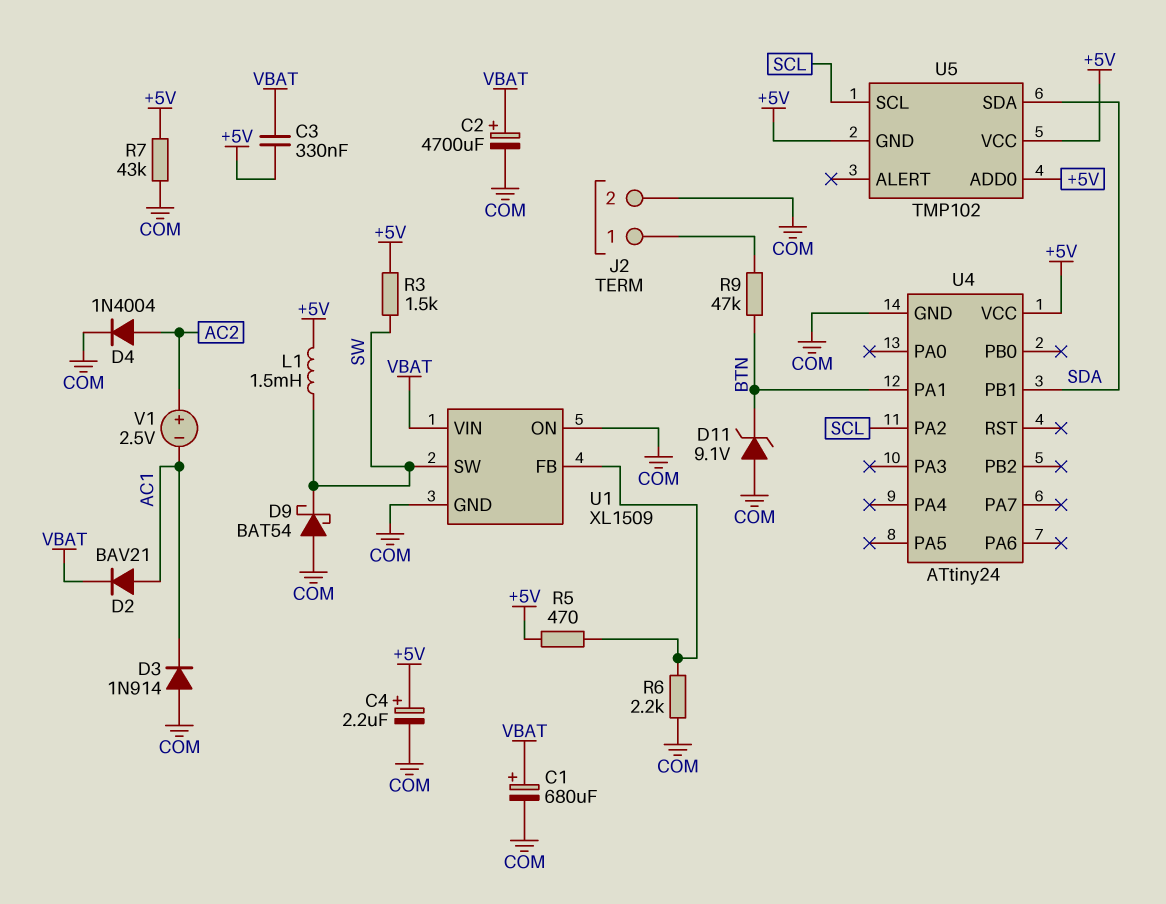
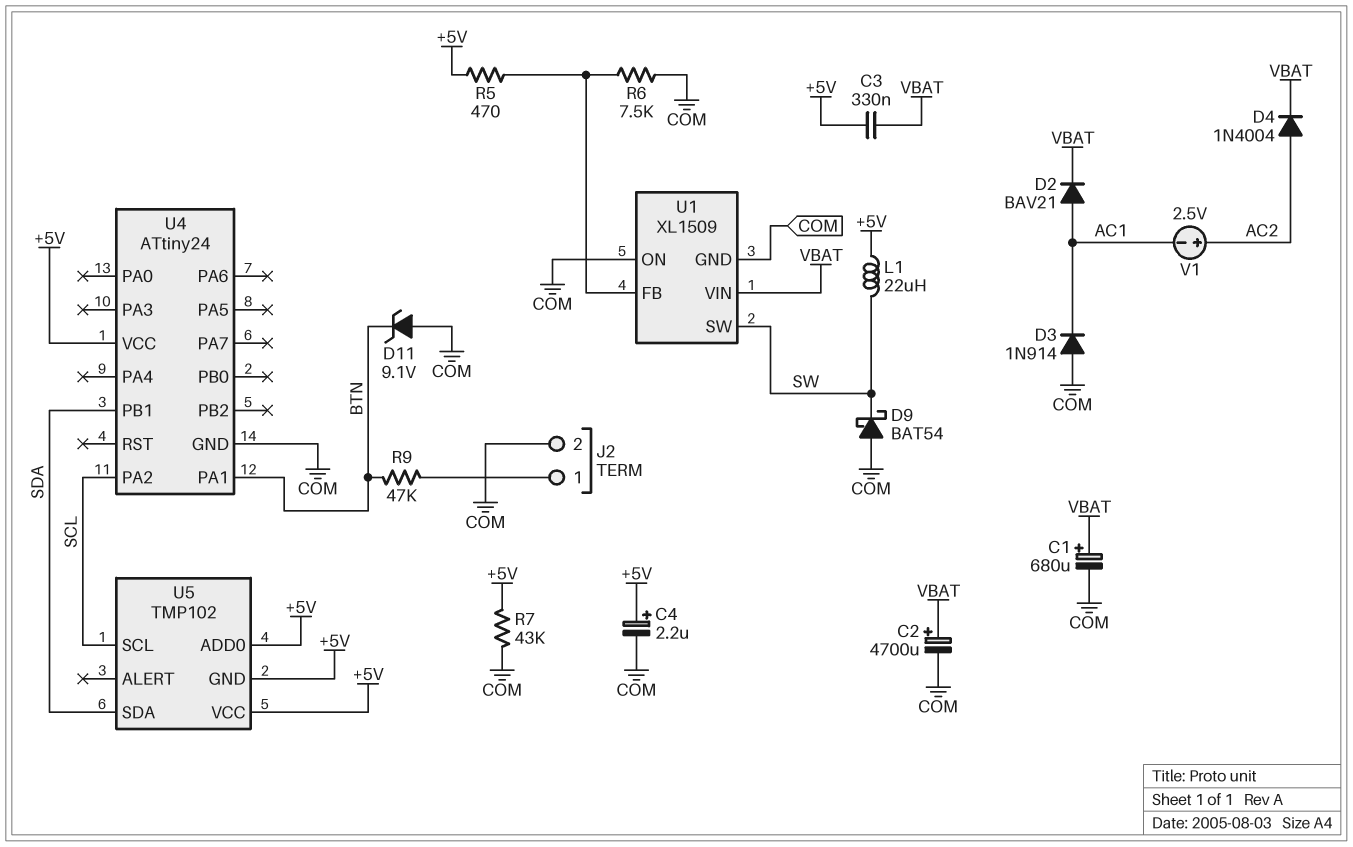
D4: diode 1N4004 (A AC2, K COM) -> diode 1N4004 (A AC2, K VBAT)
L1: 1.5mH (+5V, SW) -> 22uH (+5V, SW)
R3: 1.5k (+5V, SW) -> none
R6: 2.2k (COM, U1/FB) -> 7.5k (COM, U1/FB)

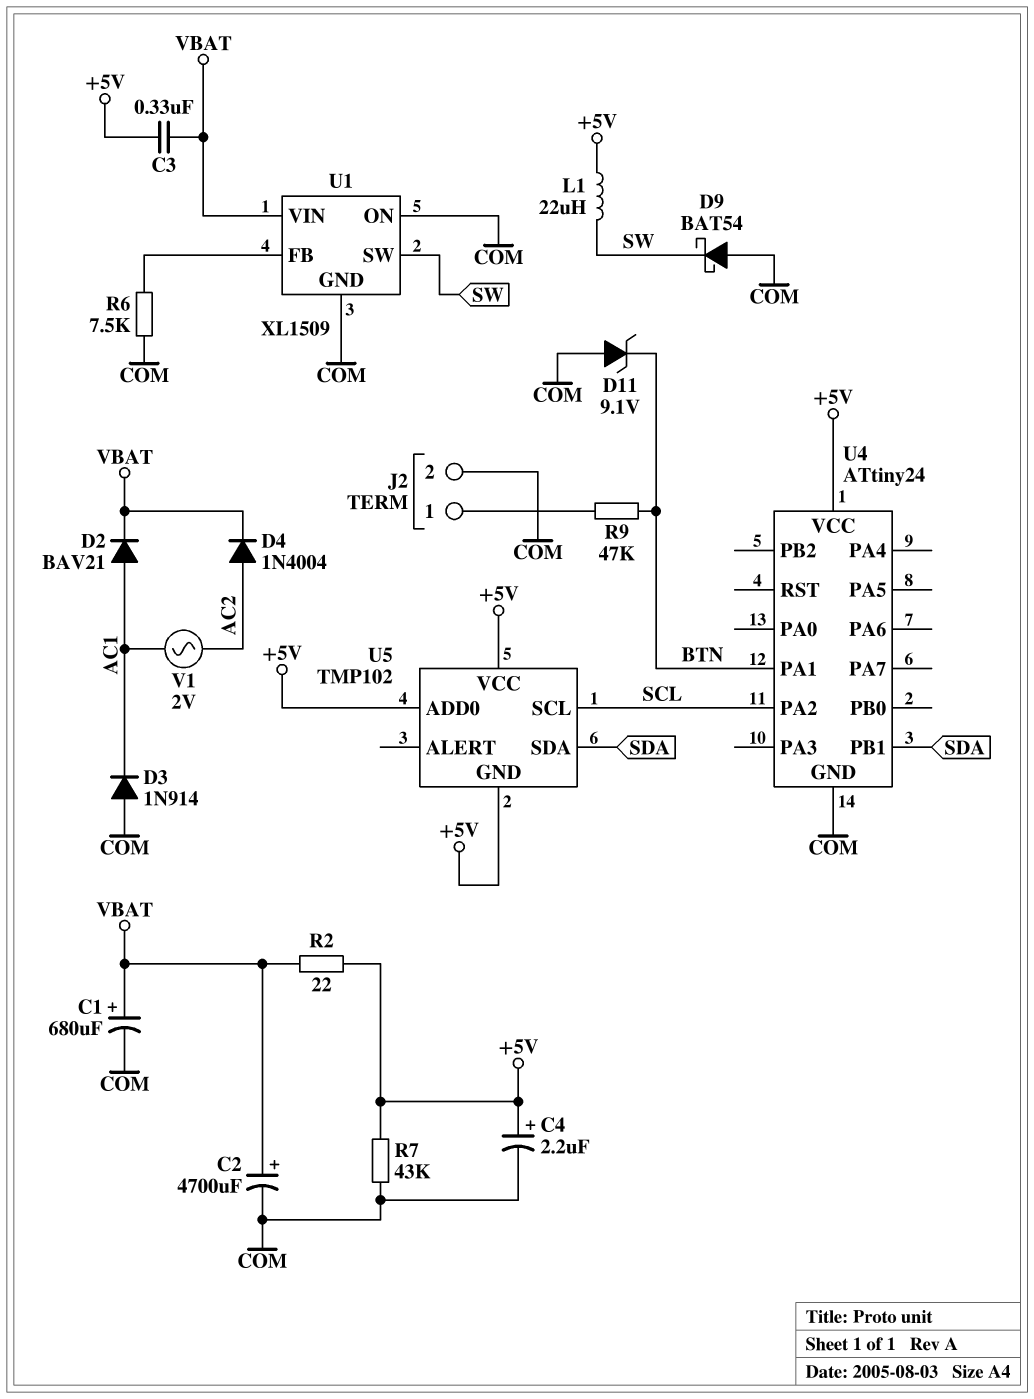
R2: none -> 22 (+5V, VBAT)
R5: 470 (+5V, U1/FB) -> none
V1: 2.5V (plus AC2, minus AC1) -> AC 2V (AC1, AC2)

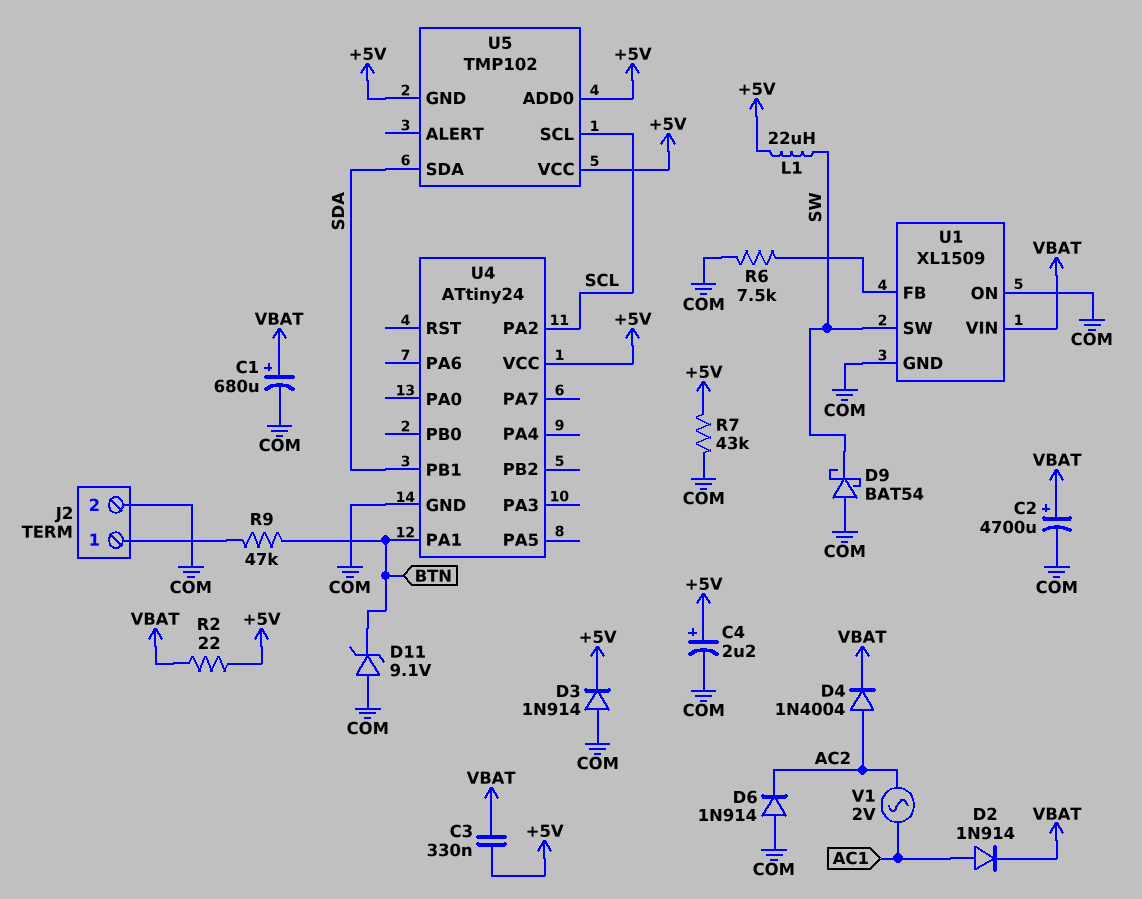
D2: diode BAV21 (A AC1, K VBAT) -> diode 1N914 (A AC1, K VBAT)
D3: diode 1N914 (A COM, K AC1) -> diode 1N914 (A COM, K +5V)
D6: none -> diode 1N914 (A COM, K AC2)

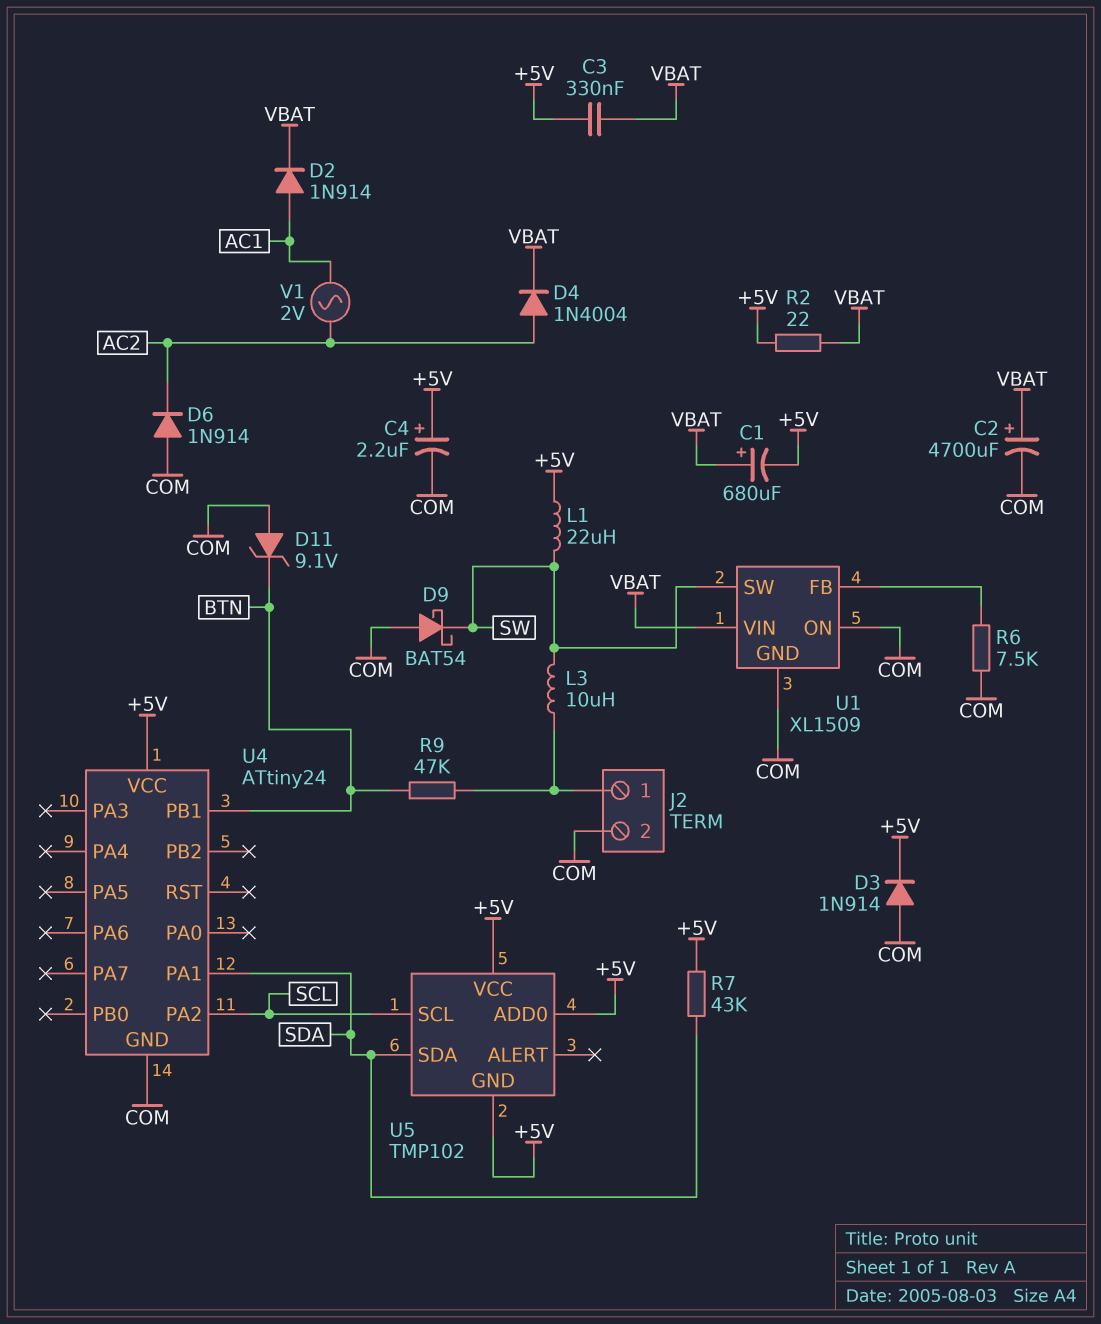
C1: 680uF (plus VBAT, minus COM) -> 680uF (plus VBAT, minus +5V)
L3: none -> 10uH (J2/1, SW)
R7: 43k (+5V, COM) -> 43k (+5V, SDA)
U4 pin PA1: BTN -> SDA
U4 pin PB1: SDA -> BTN

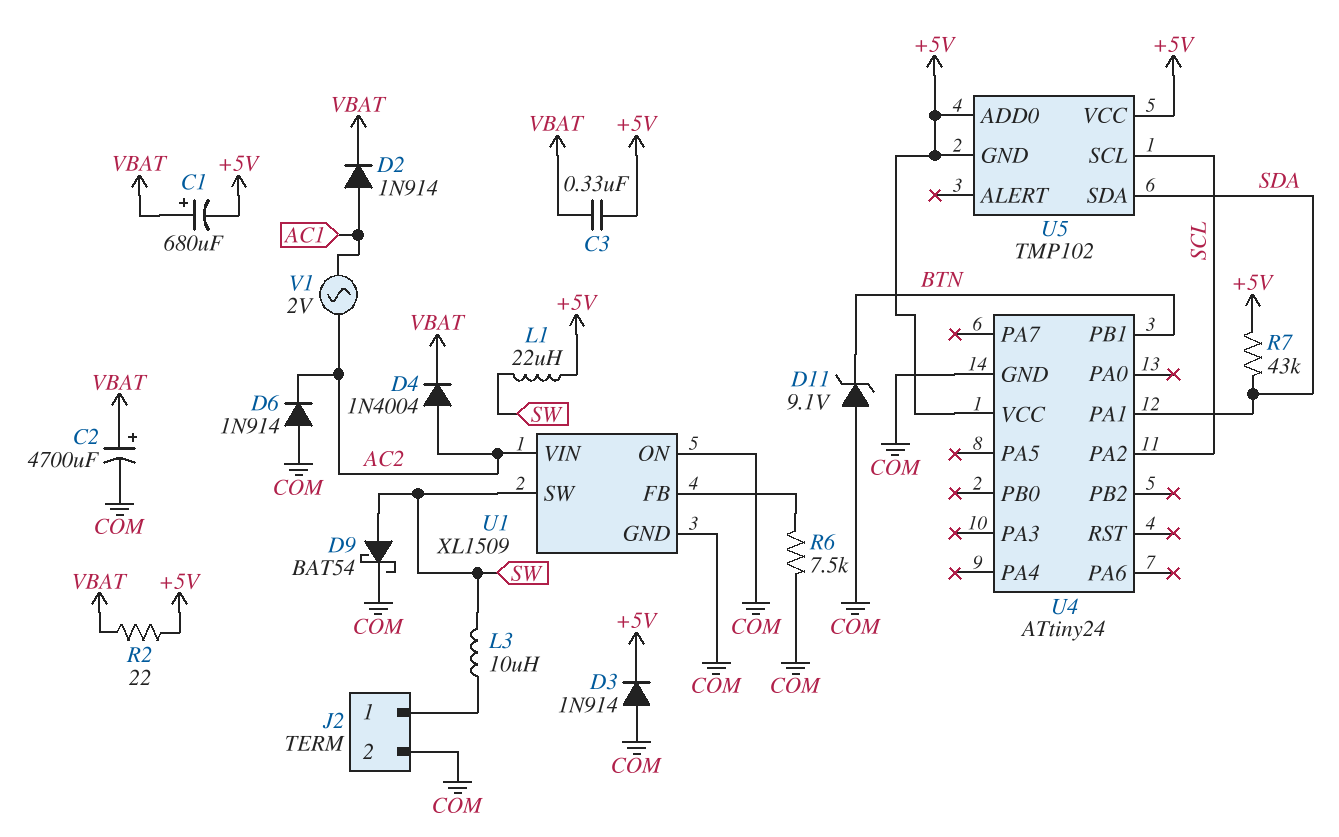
C4: 2.2uF (plus +5V, minus COM) -> none
D9: schottky BAT54 (A COM, K SW) -> schottky BAT54 (A SW, K COM)
R9: 47k (BTN, J2/1) -> none
U1 pin VIN: VBAT -> AC2

